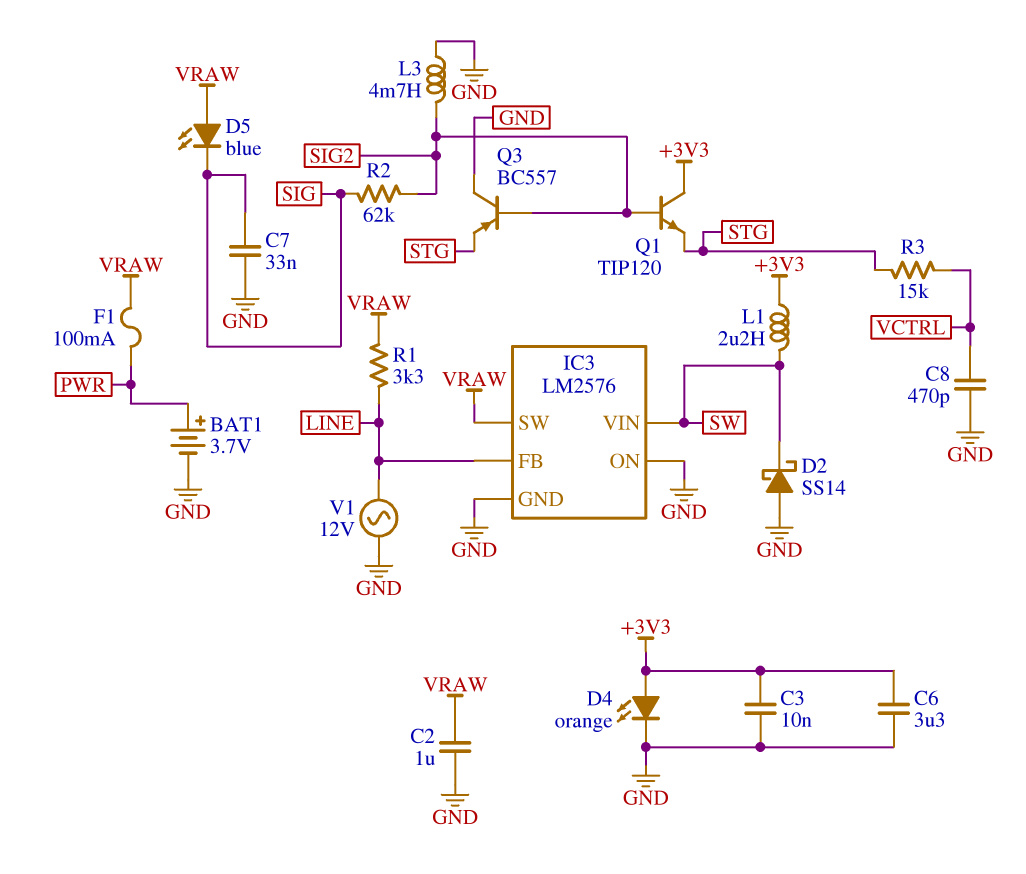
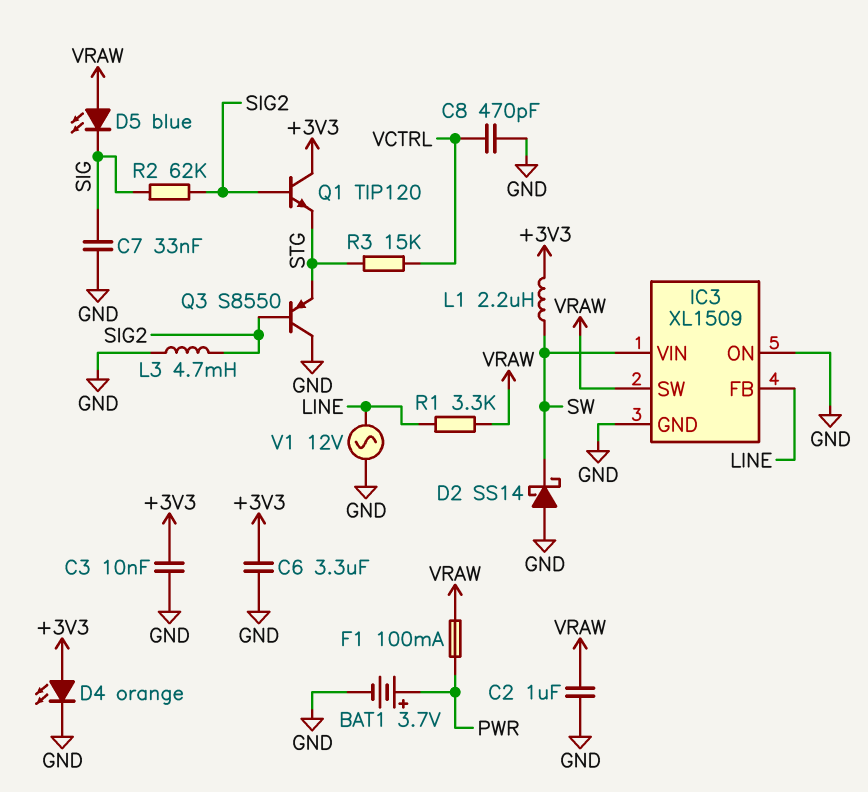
IC3: LM2576 -> XL1509
Q3: PNP BC557 (B SIG2, C GND, E STG) -> PNP S8550 (B SIG2, C GND, E STG)

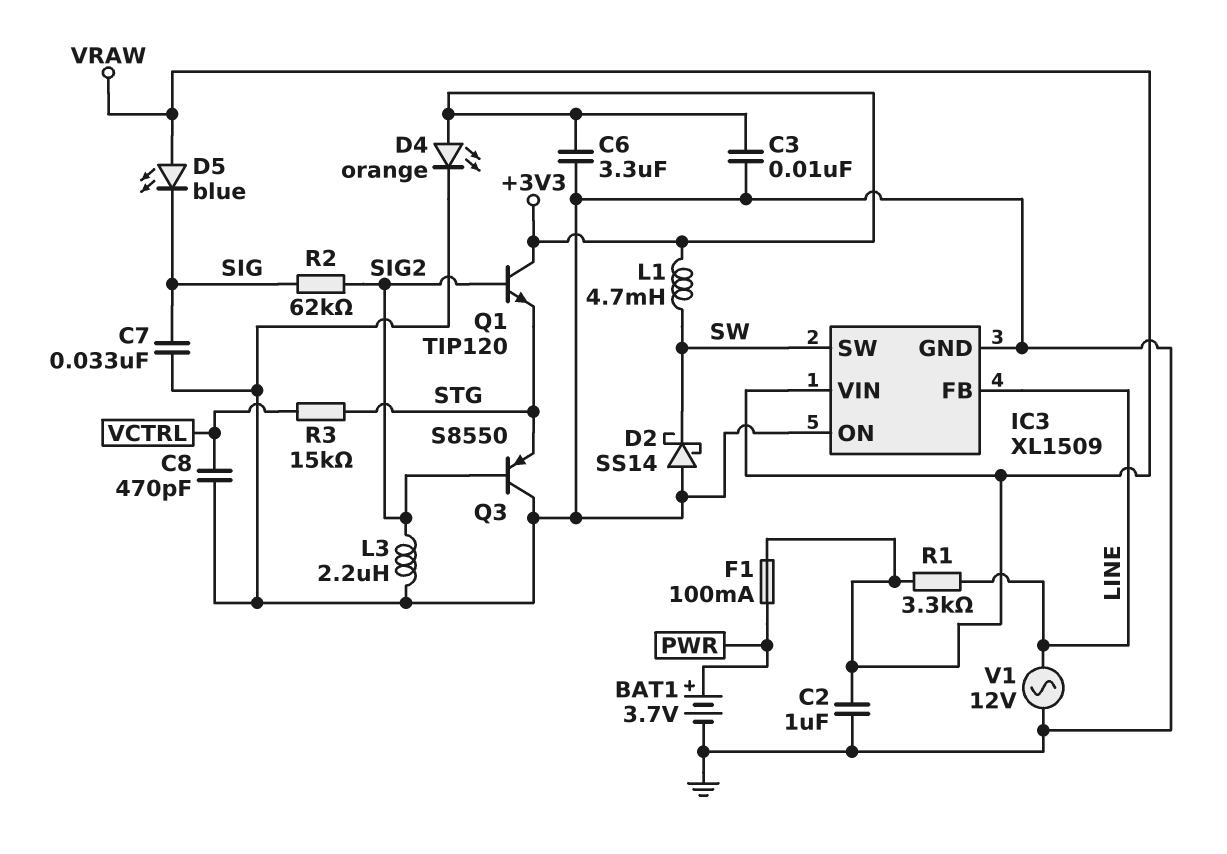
IC3 pin SW: VRAW -> SW
IC3 pin VIN: SW -> VRAW
L1: 2.2uH (+3V3, SW) -> 4.7mH (+3V3, SW)
L3: 4.7mH (GND, SIG2) -> 2.2uH (GND, SIG2)

